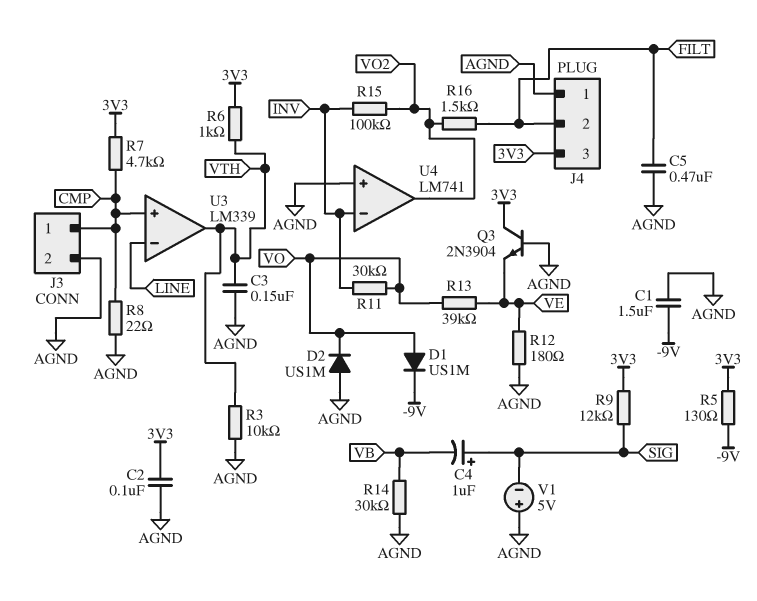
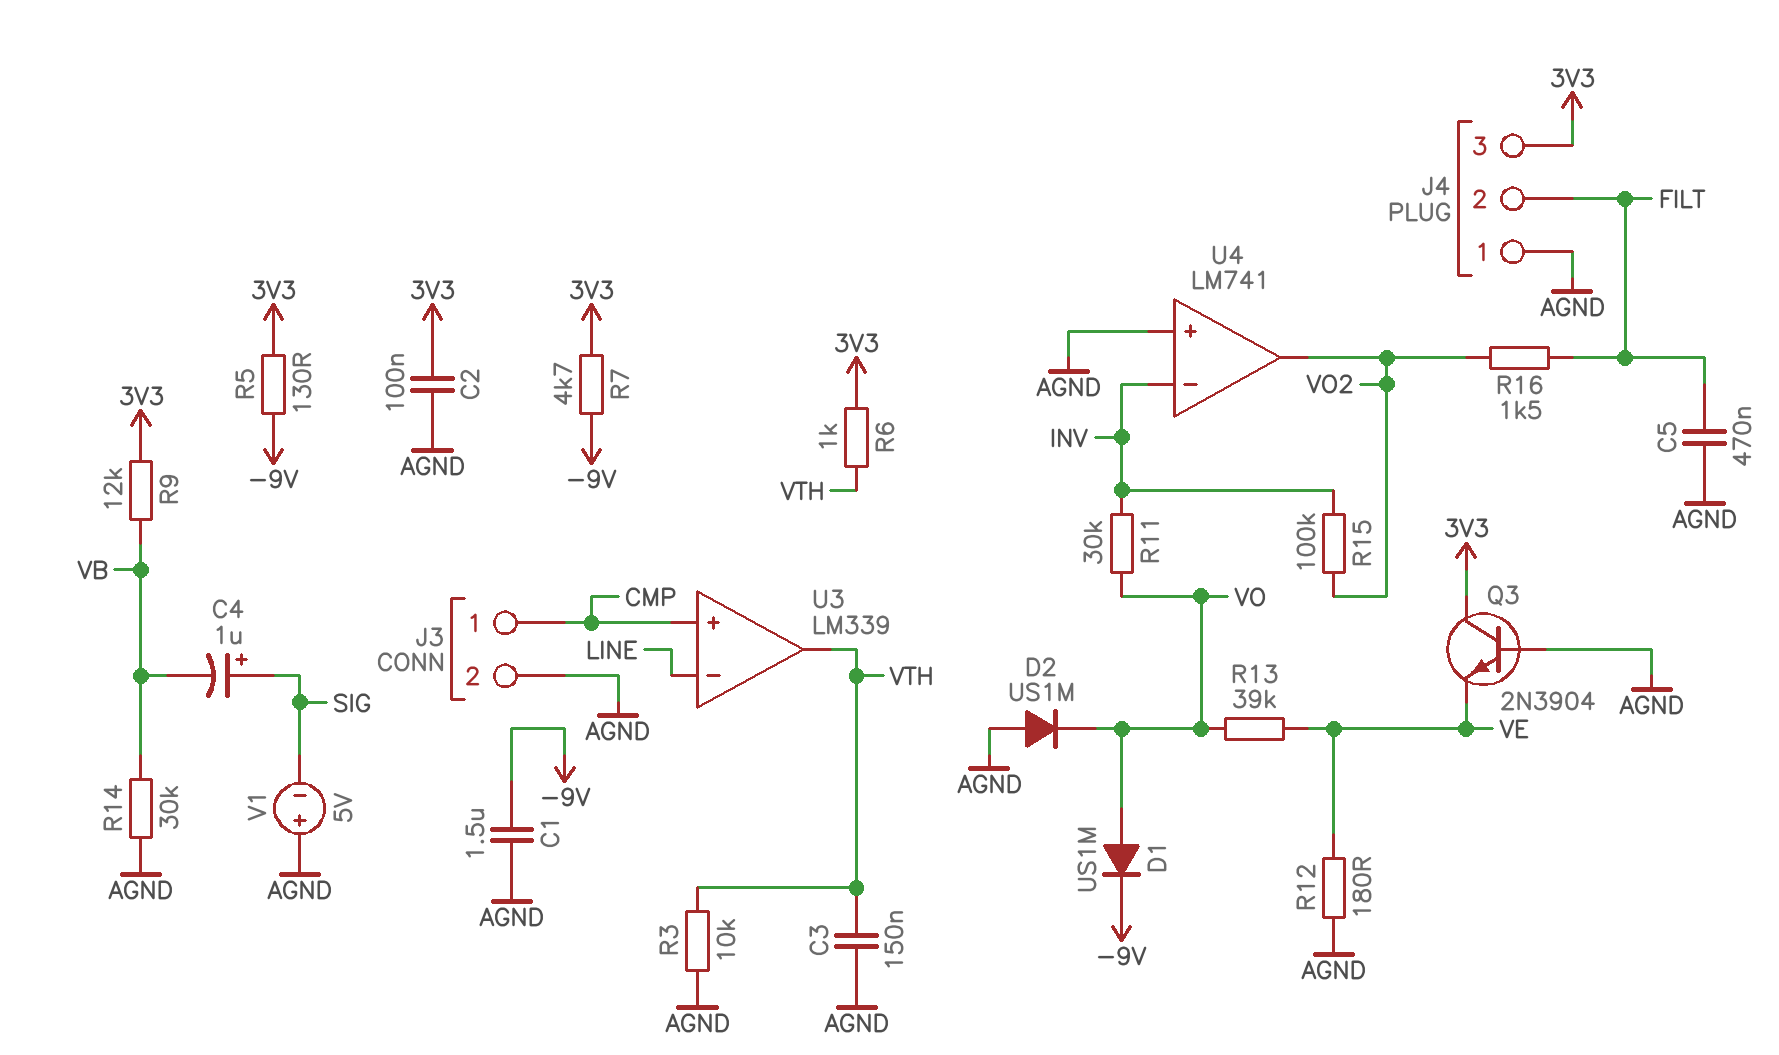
R7: 4.7k (3V3, CMP) -> 4.7k (-9V, 3V3)
R8: 22 (AGND, CMP) -> none
R9: 12k (3V3, SIG) -> 12k (3V3, VB)

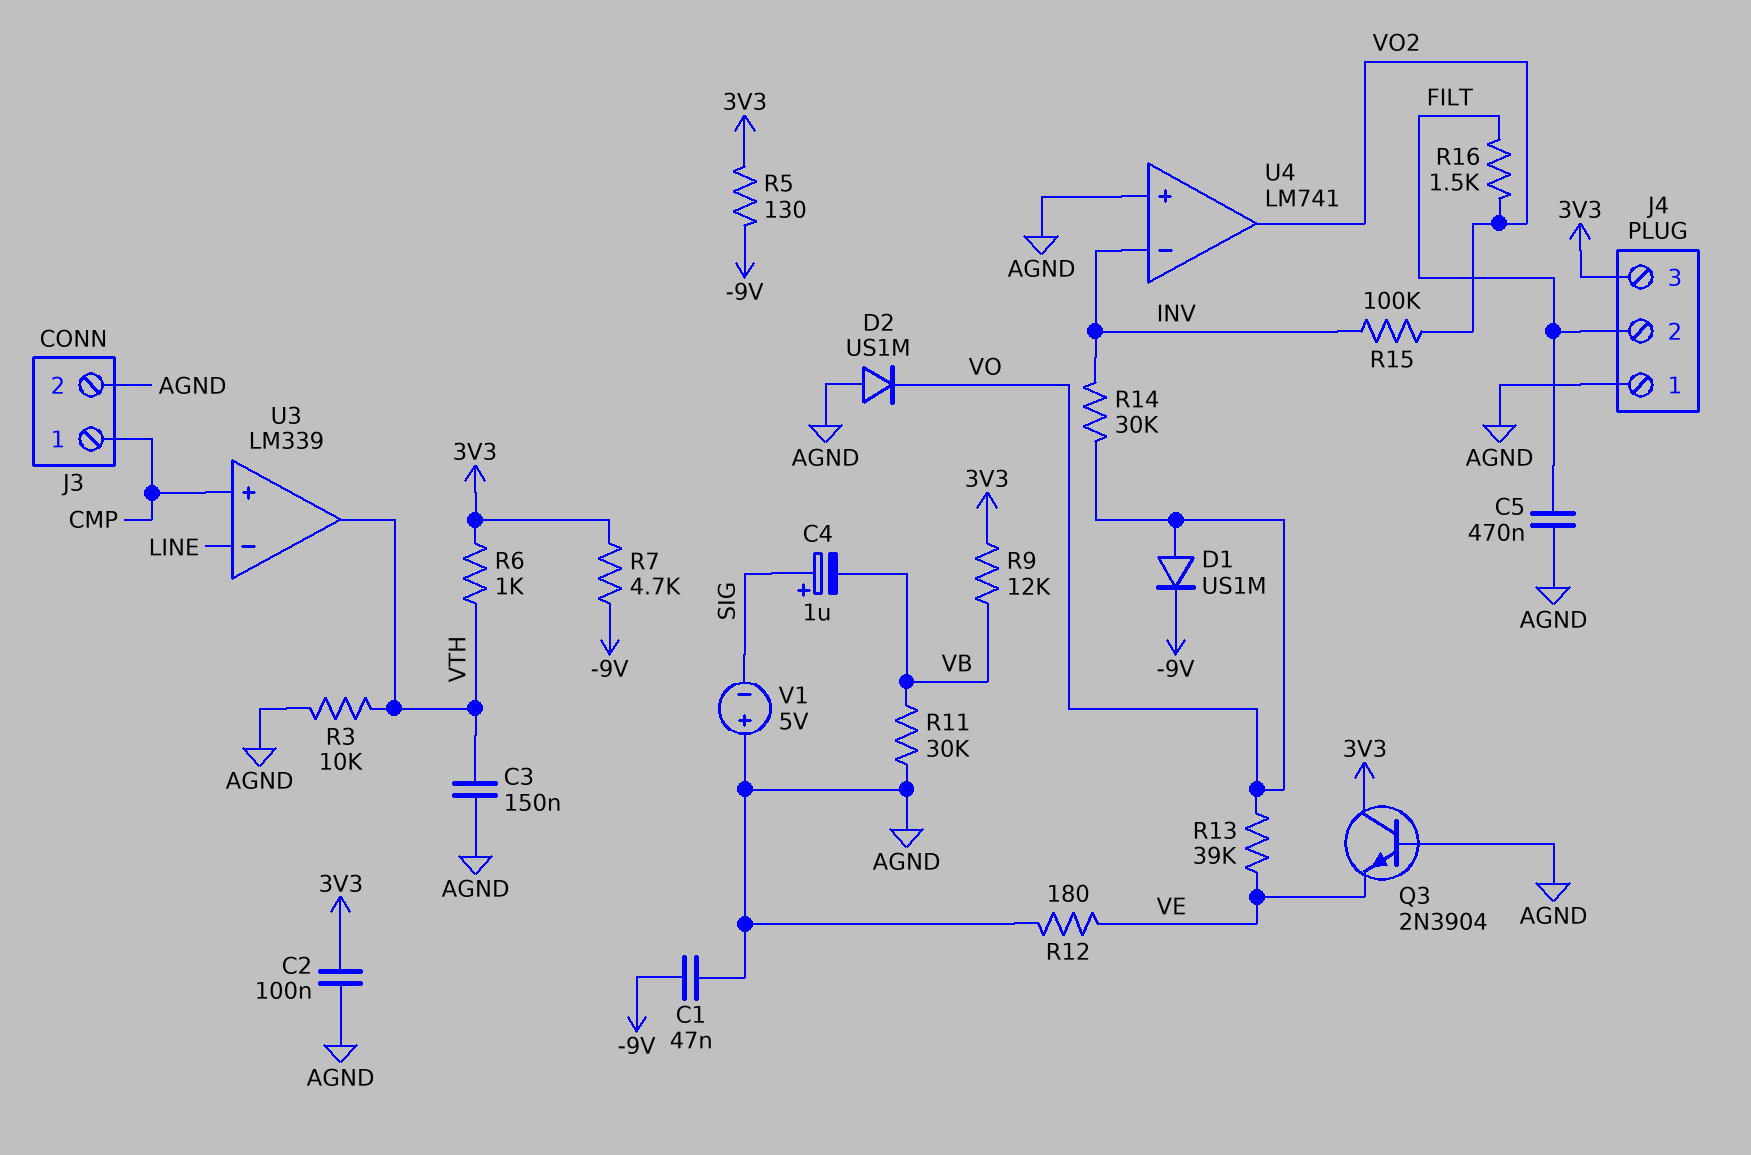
C1: 1.5uF (-9V, AGND) -> 47nF (-9V, AGND)
R11: 30k (INV, VO) -> 30k (AGND, VB)
R14: 30k (AGND, VB) -> 30k (INV, VO)

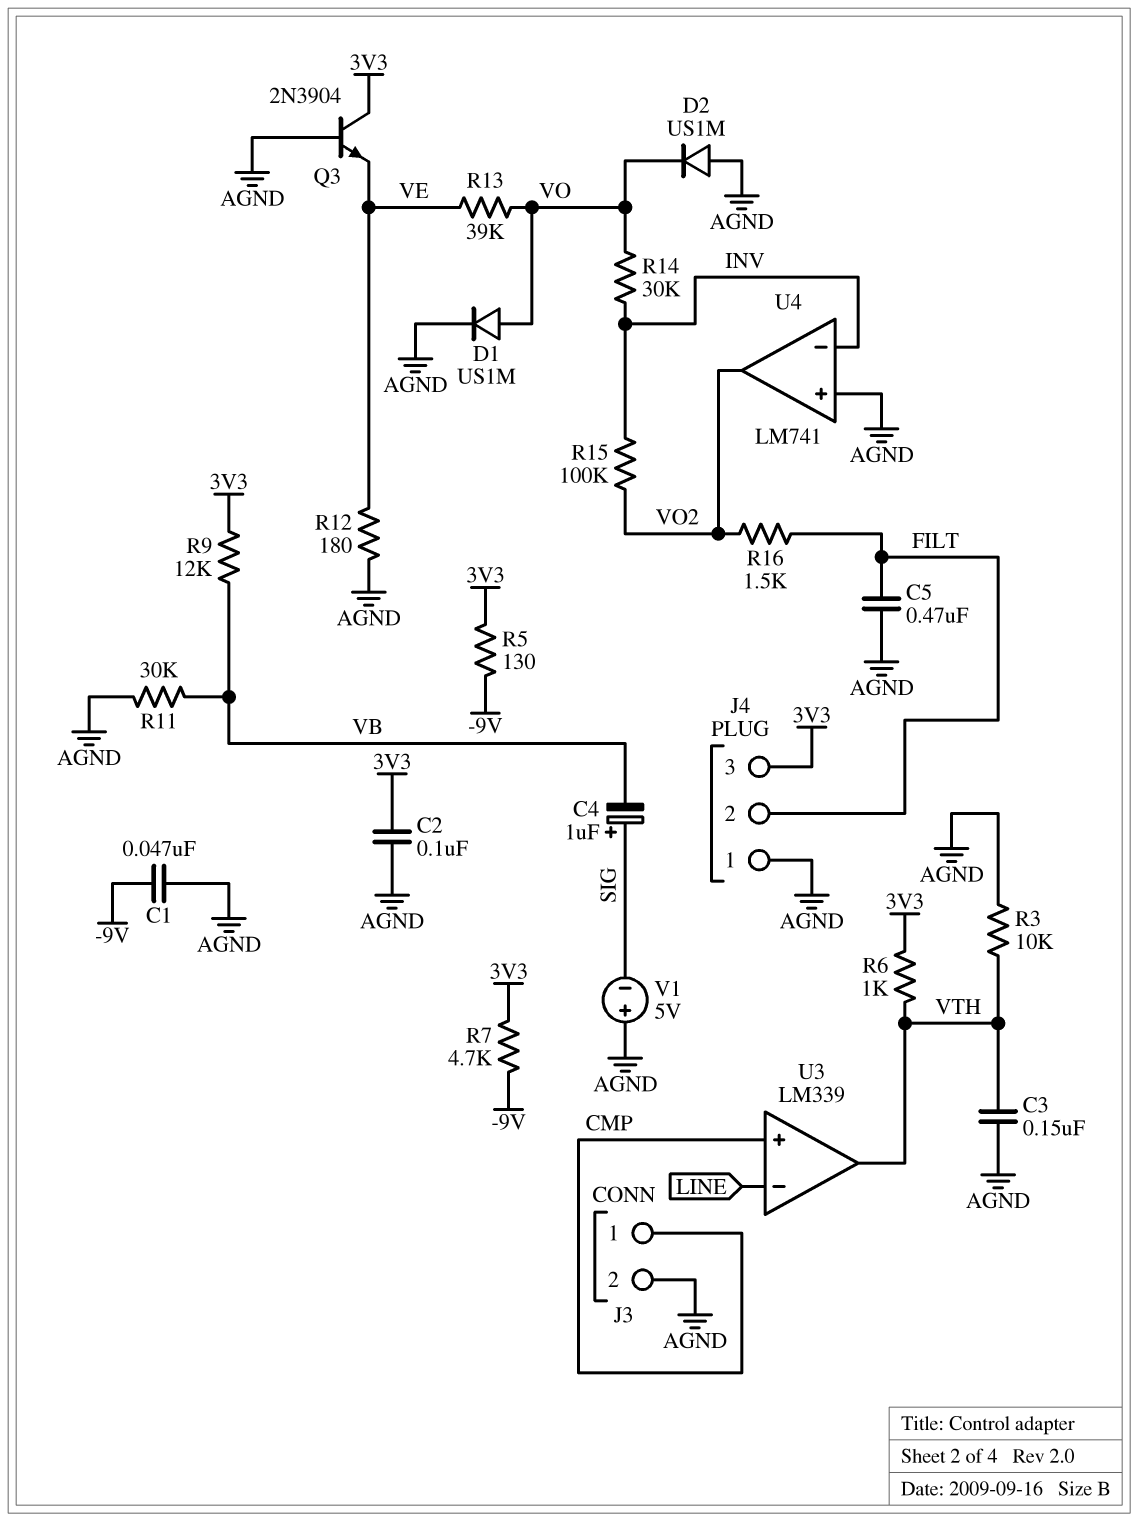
D1: diode US1M (A VO, K -9V) -> diode US1M (A VO, K AGND)

